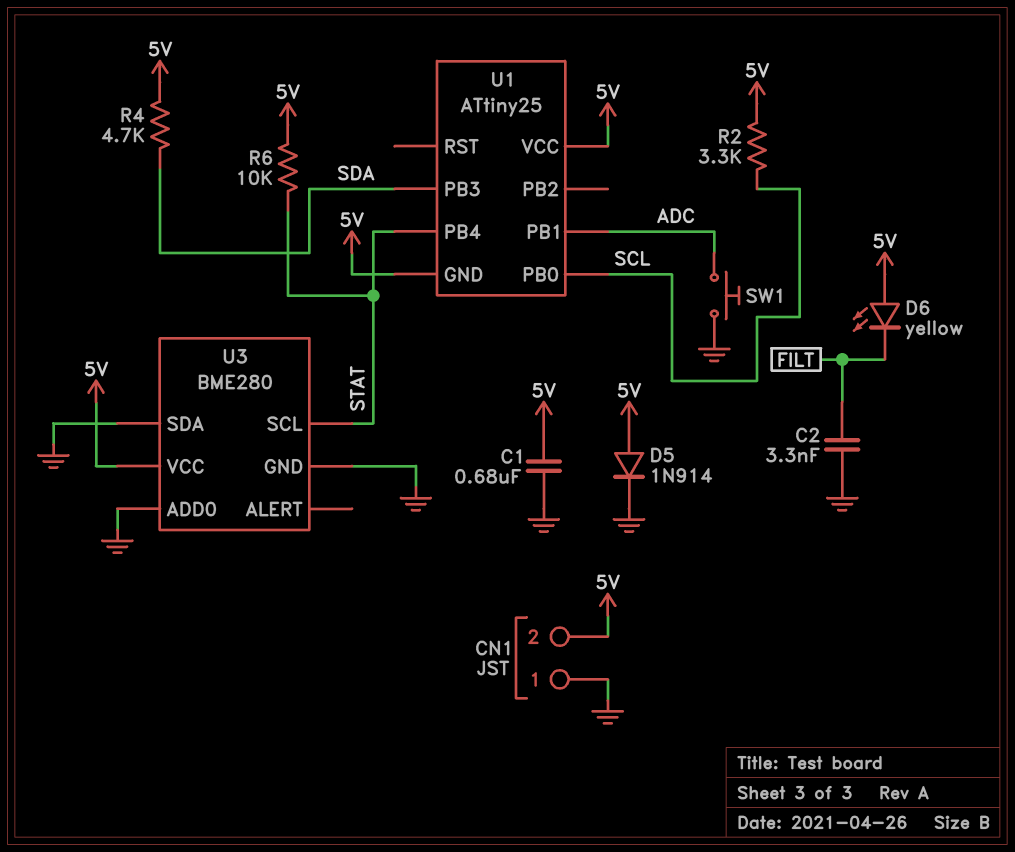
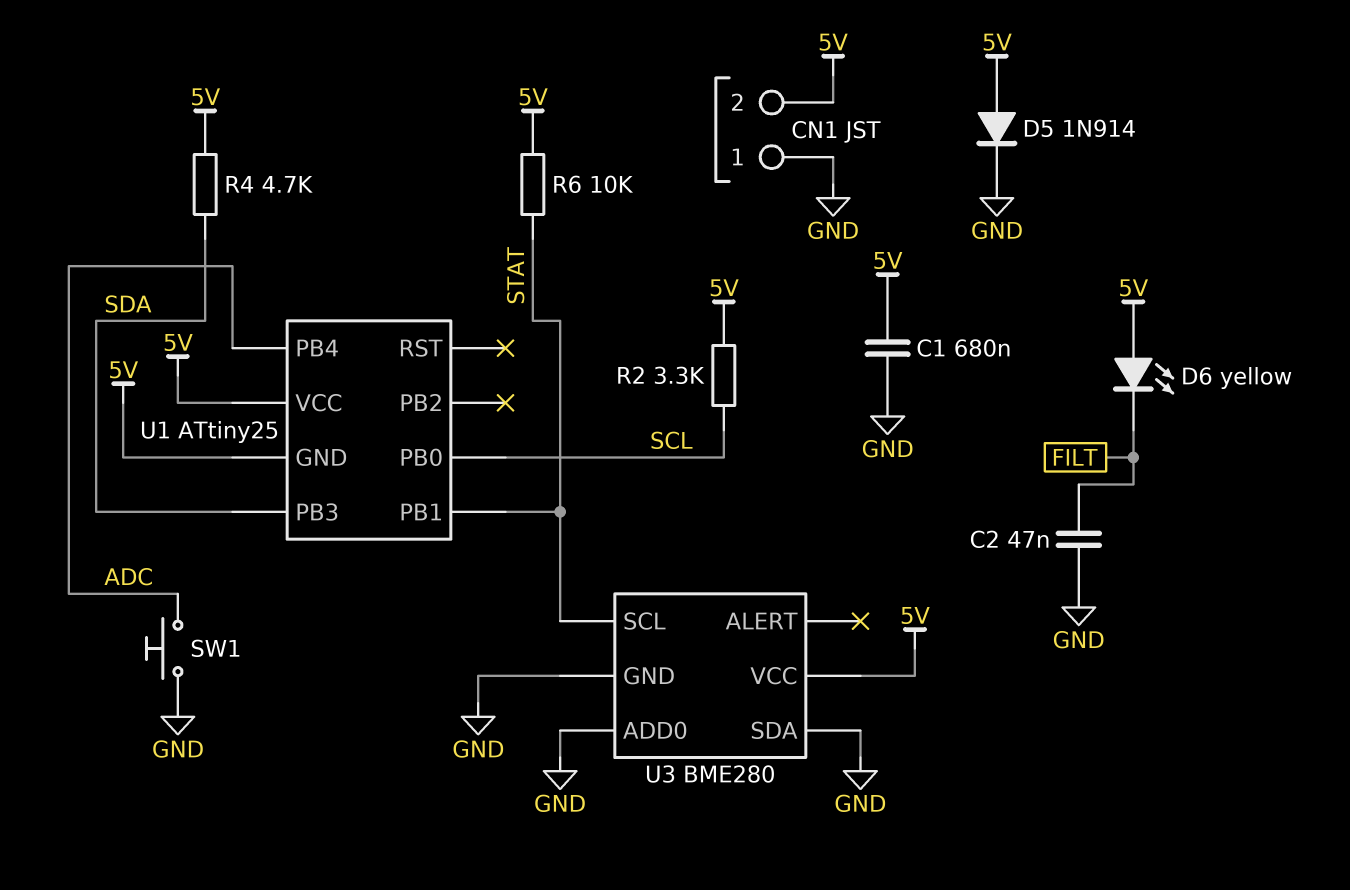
C2: 3.3nF (FILT, GND) -> 47nF (FILT, GND)
U1 pin PB1: ADC -> STAT
U1 pin PB4: STAT -> ADC

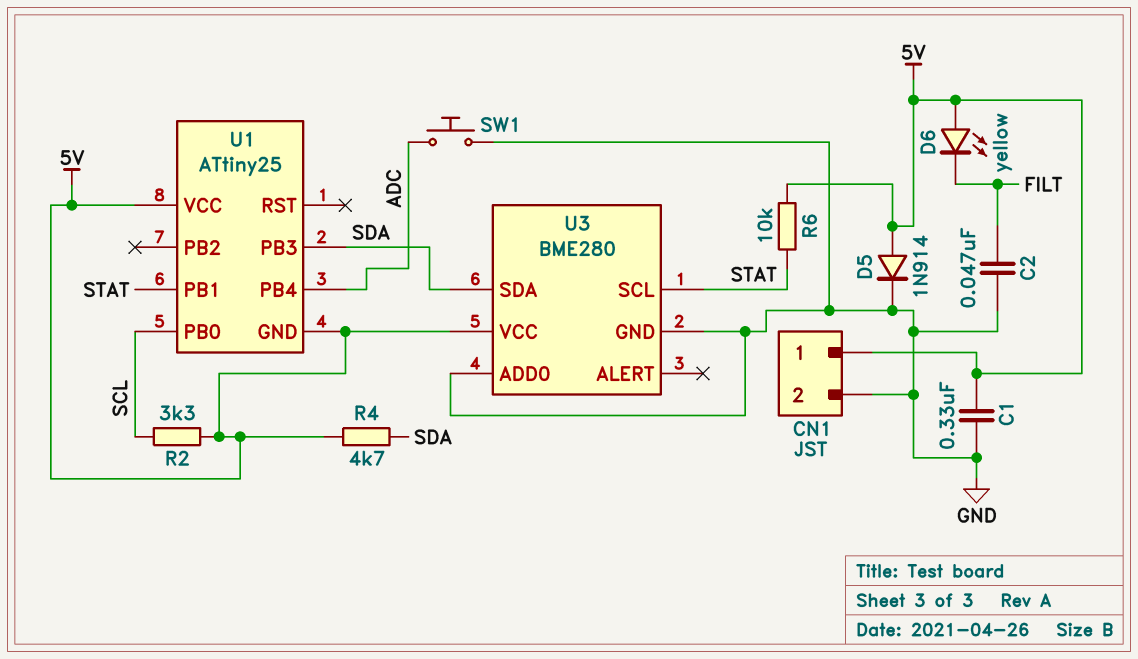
C1: 680nF (5V, GND) -> 330nF (5V, GND)
CN1 pin 1: GND -> 5V
CN1 pin 2: 5V -> GND
U3 pin SDA: GND -> SDA

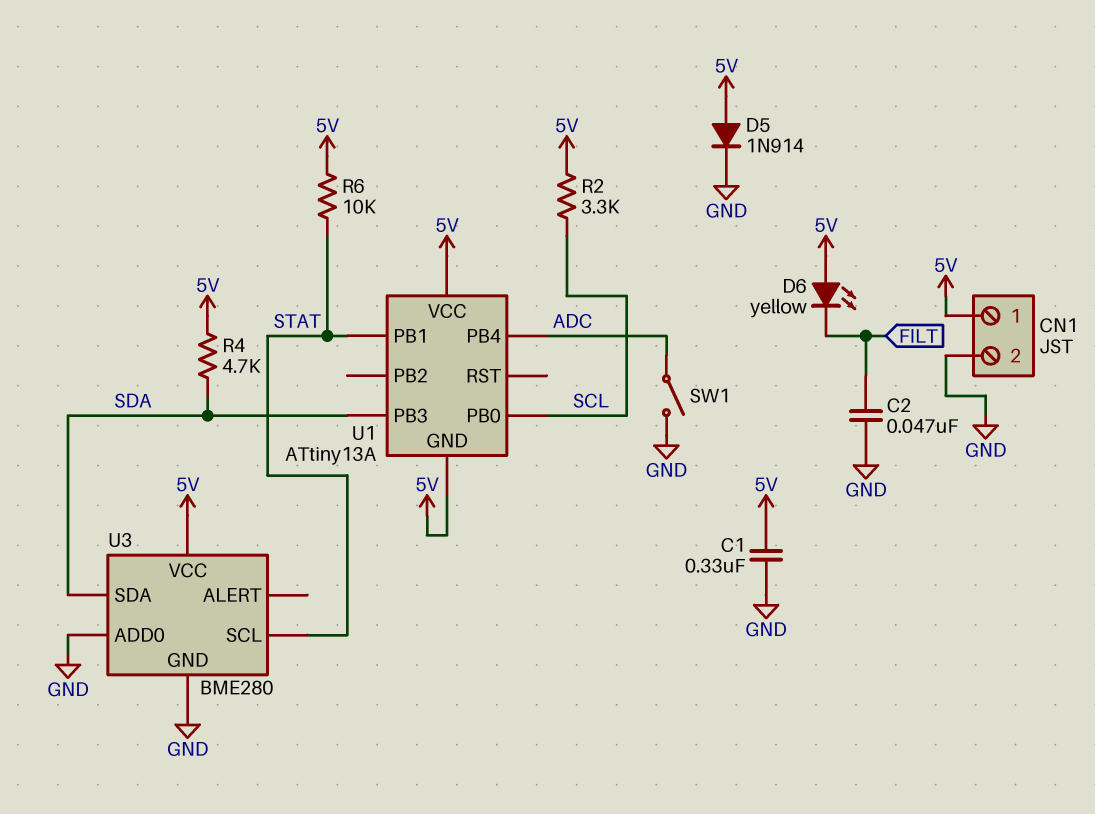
SW1: button (ADC, GND) -> switch (ADC, GND)
U1: ATtiny25 -> ATtiny13A

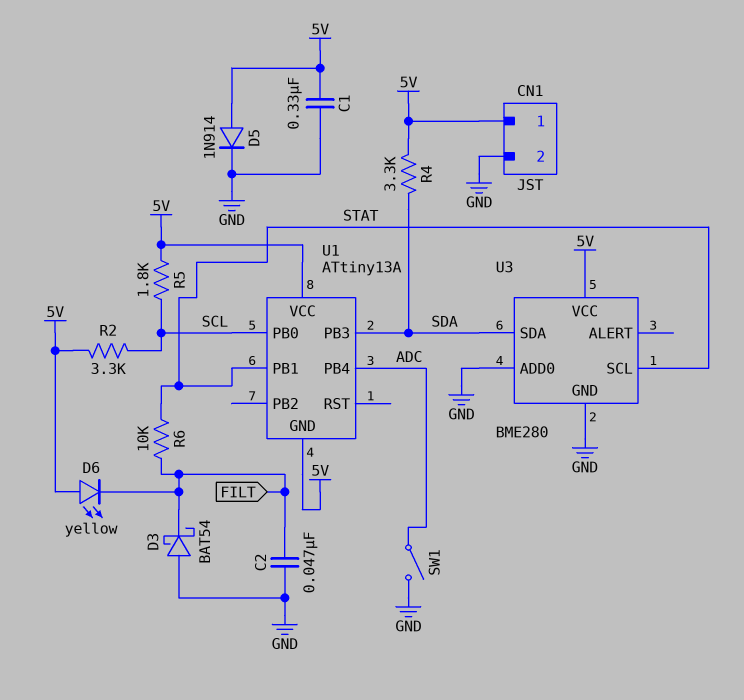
D3: none -> schottky BAT54 (A GND, K FILT)
R4: 4.7k (5V, SDA) -> 3.3k (5V, SDA)
R5: none -> 1.8k (5V, SCL)
R6: 10k (5V, STAT) -> 10k (FILT, STAT)

